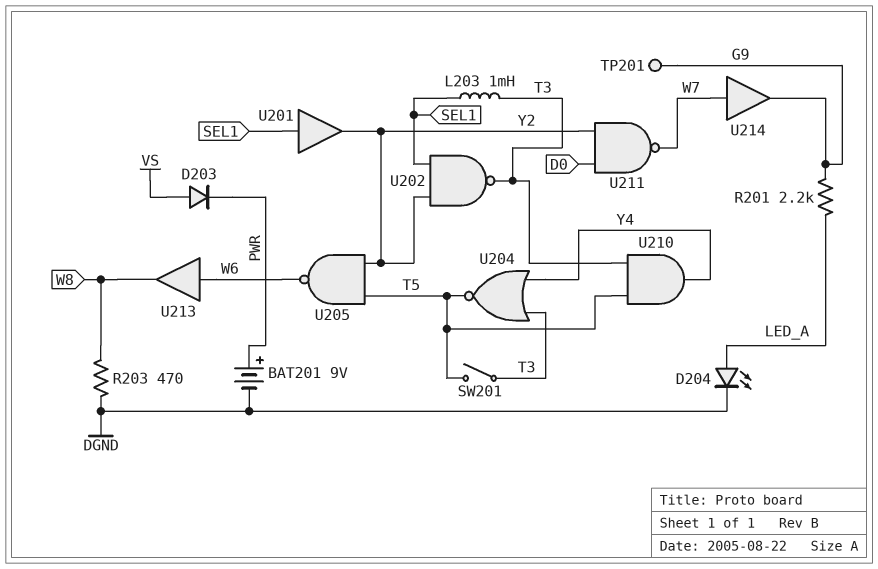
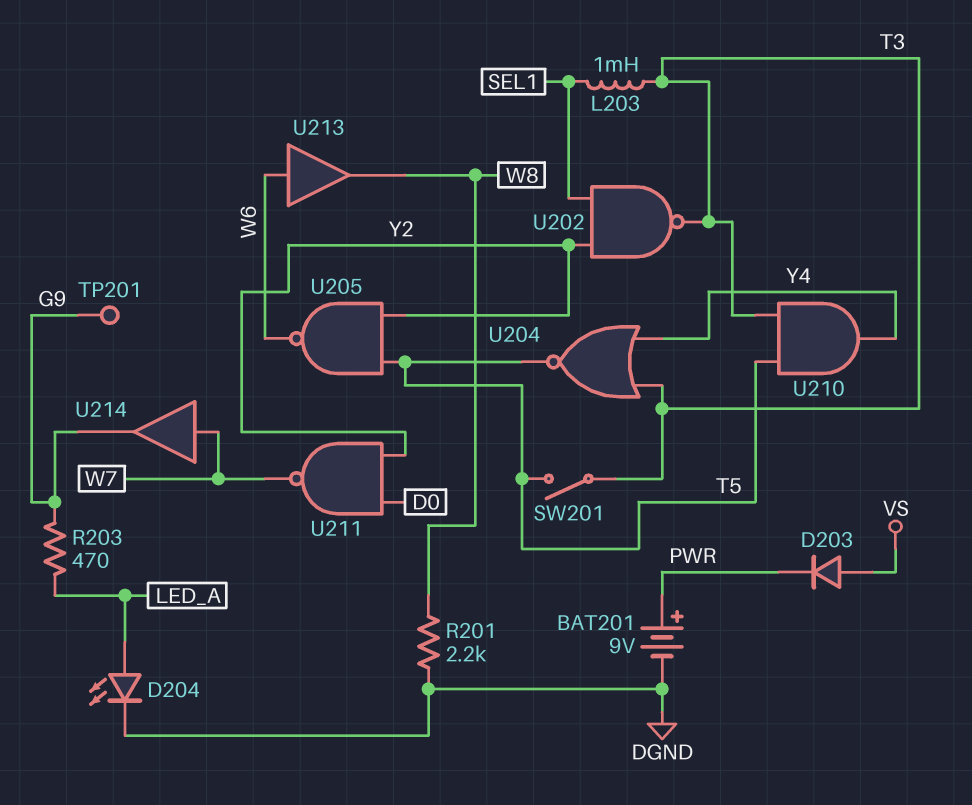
R201: 2.2k (G9, LED_A) -> 2.2k (DGND, W8)
R203: 470 (DGND, W8) -> 470 (G9, LED_A)
U201: buffer (in SEL1, out Y2) -> none

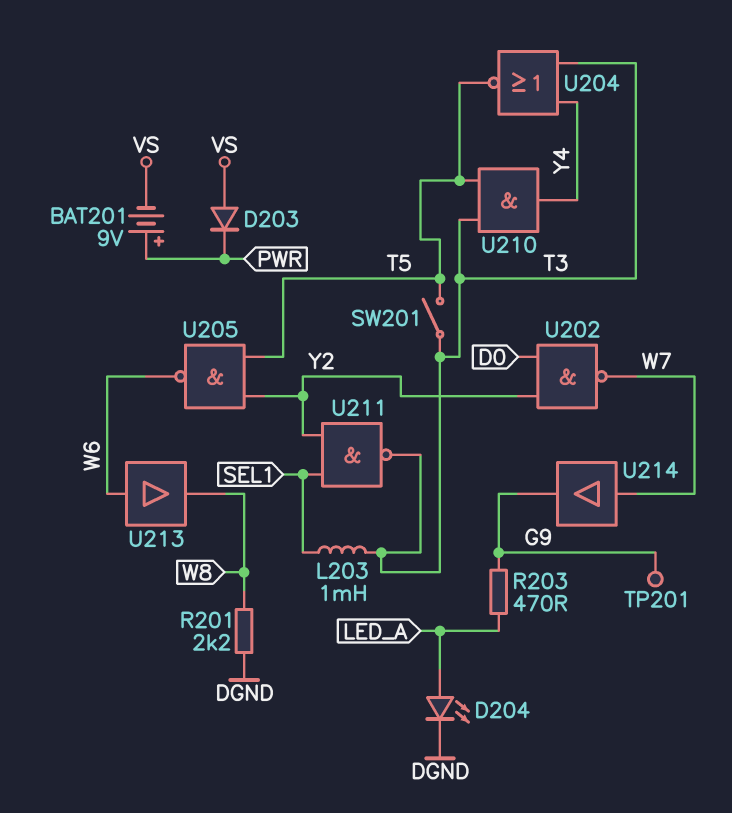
BAT201: 9V (plus PWR, minus DGND) -> 9V (plus PWR, minus VS)
U202: NAND (in SEL1, in Y2, out T3) -> NAND (in D0, in Y2, out W7)
U211: NAND (in D0, in Y2, out W7) -> NAND (in SEL1, in Y2, out T3)

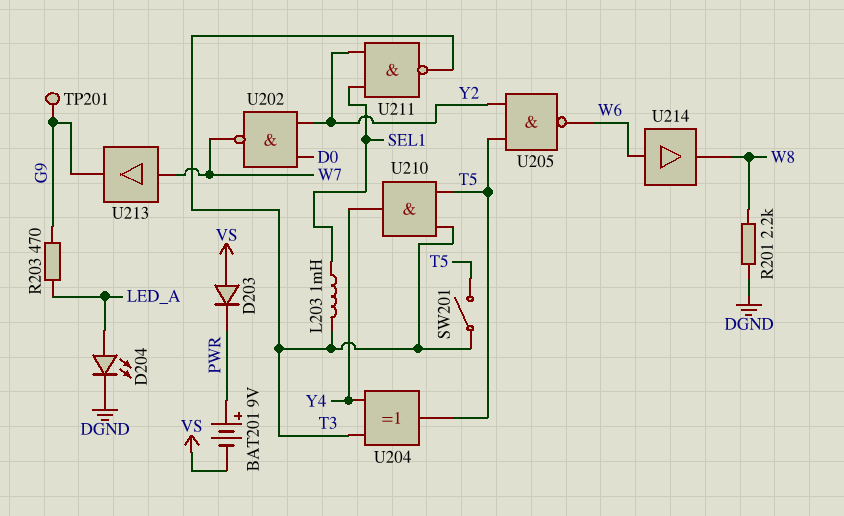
U204: NOR (in T3, in Y4, out T5) -> XOR (in T3, in Y4, out T5)
U213: buffer (in W6, out W8) -> buffer (in W7, out G9)
U214: buffer (in W7, out G9) -> buffer (in W6, out W8)

